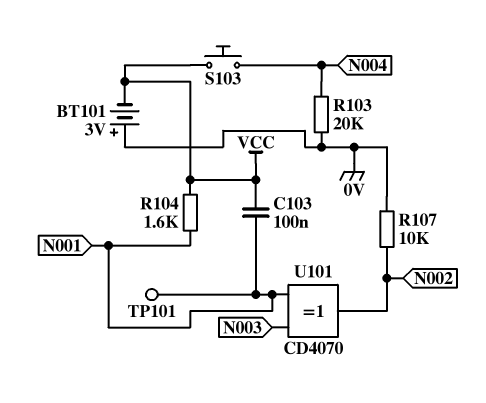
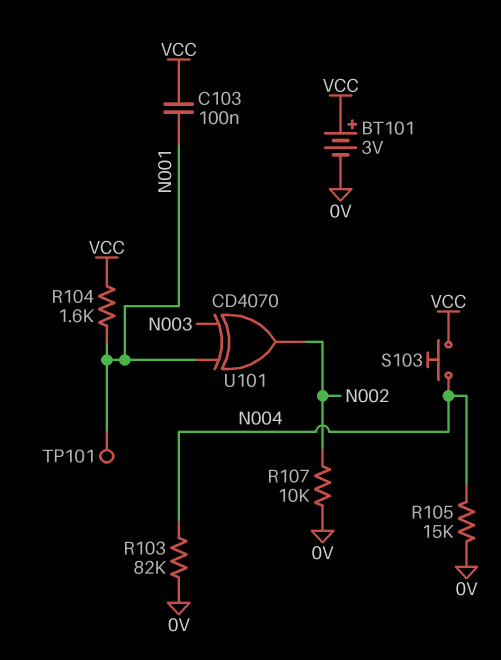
BT101: 3V (plus 0V, minus VCC) -> 3V (plus VCC, minus 0V)
R103: 20k (0V, N004) -> 82k (0V, N004)
R105: none -> 15k (0V, N004)

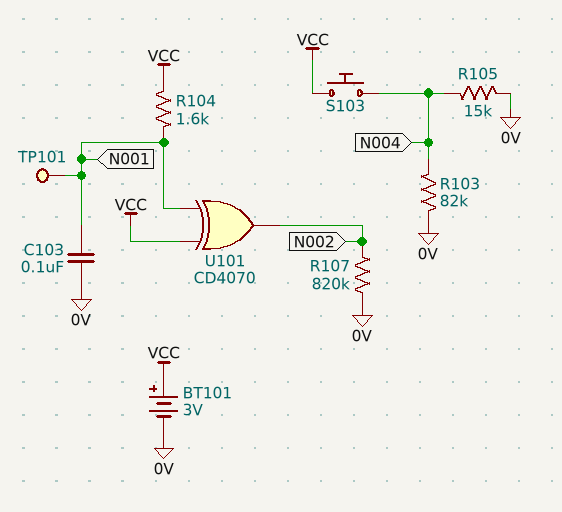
C103: 100nF (N001, VCC) -> 100nF (0V, N001)
R107: 10k (0V, N002) -> 820k (0V, N002)
U101: XOR CD4070 (in N001, in N003, out N002) -> XOR CD4070 (in N001, in VCC, out N002)

